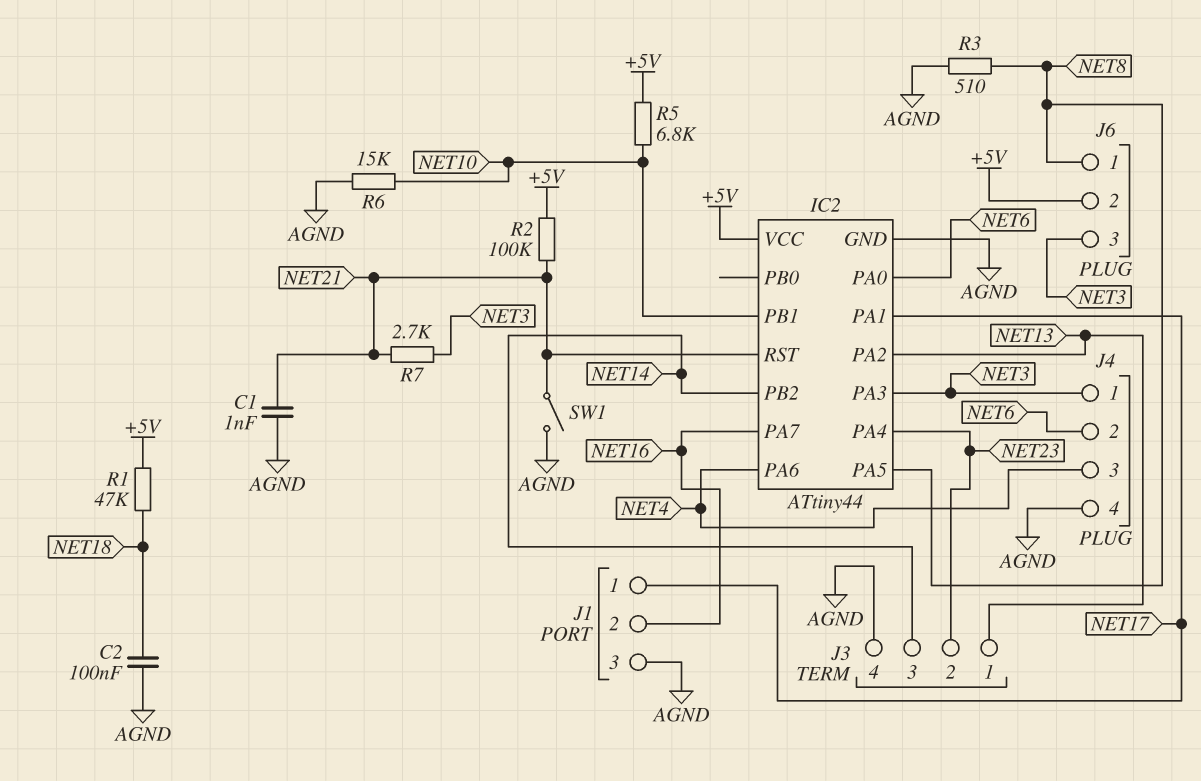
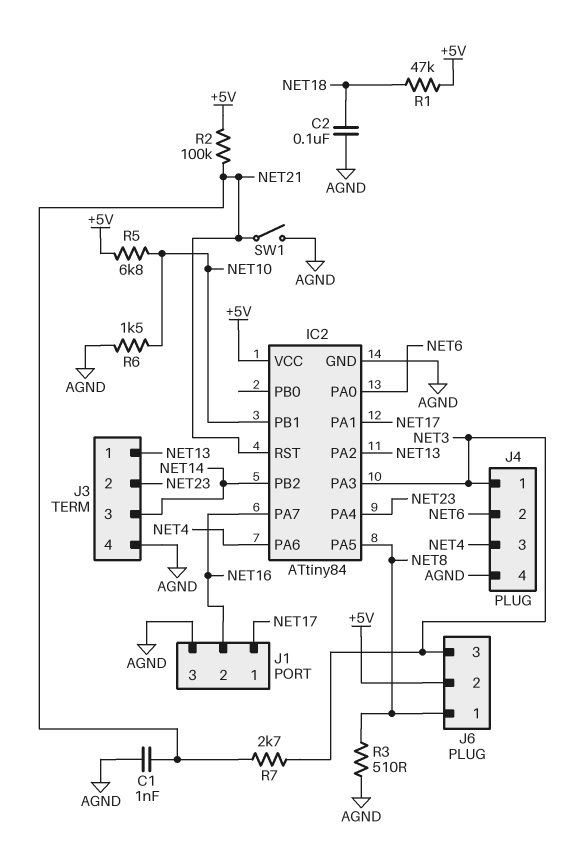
IC2: ATtiny44 -> ATtiny84
R6: 15k (AGND, NET10) -> 1.5k (AGND, NET10)

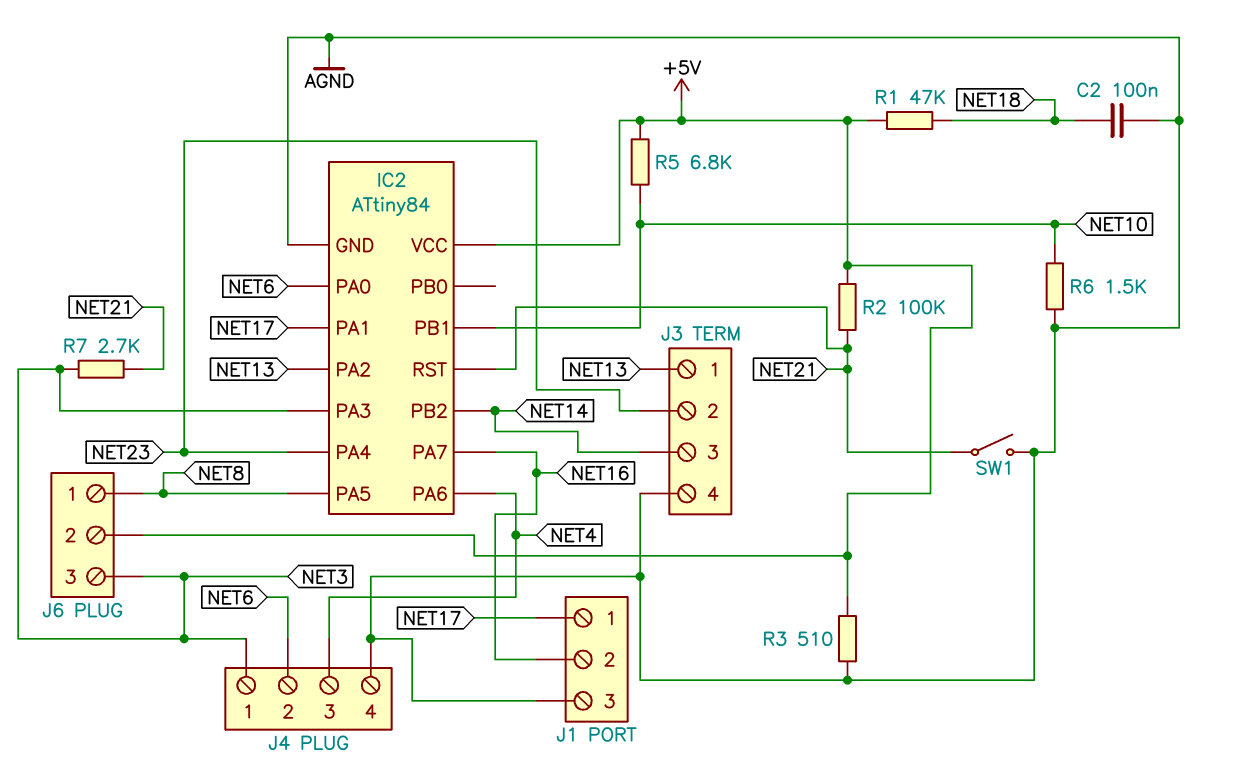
C1: 1nF (AGND, NET21) -> none
R3: 510 (AGND, NET8) -> 510 (+5V, AGND)

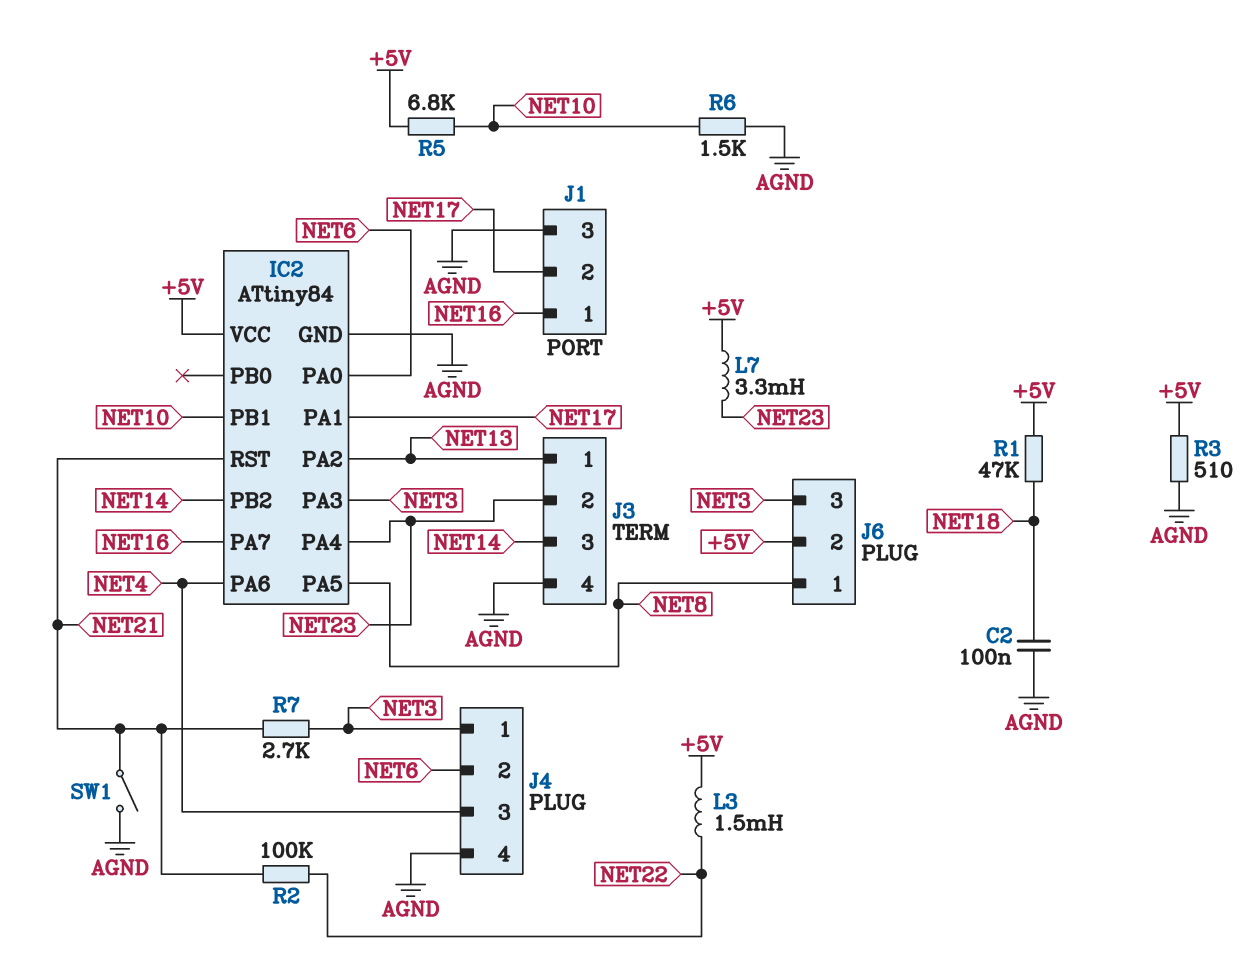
J1 pin 1: NET17 -> NET16
J1 pin 2: NET16 -> NET17
L3: none -> 1.5mH (+5V, NET22)
L7: none -> 3.3mH (+5V, NET23)
R2: 100k (+5V, NET21) -> 100k (NET21, NET22)

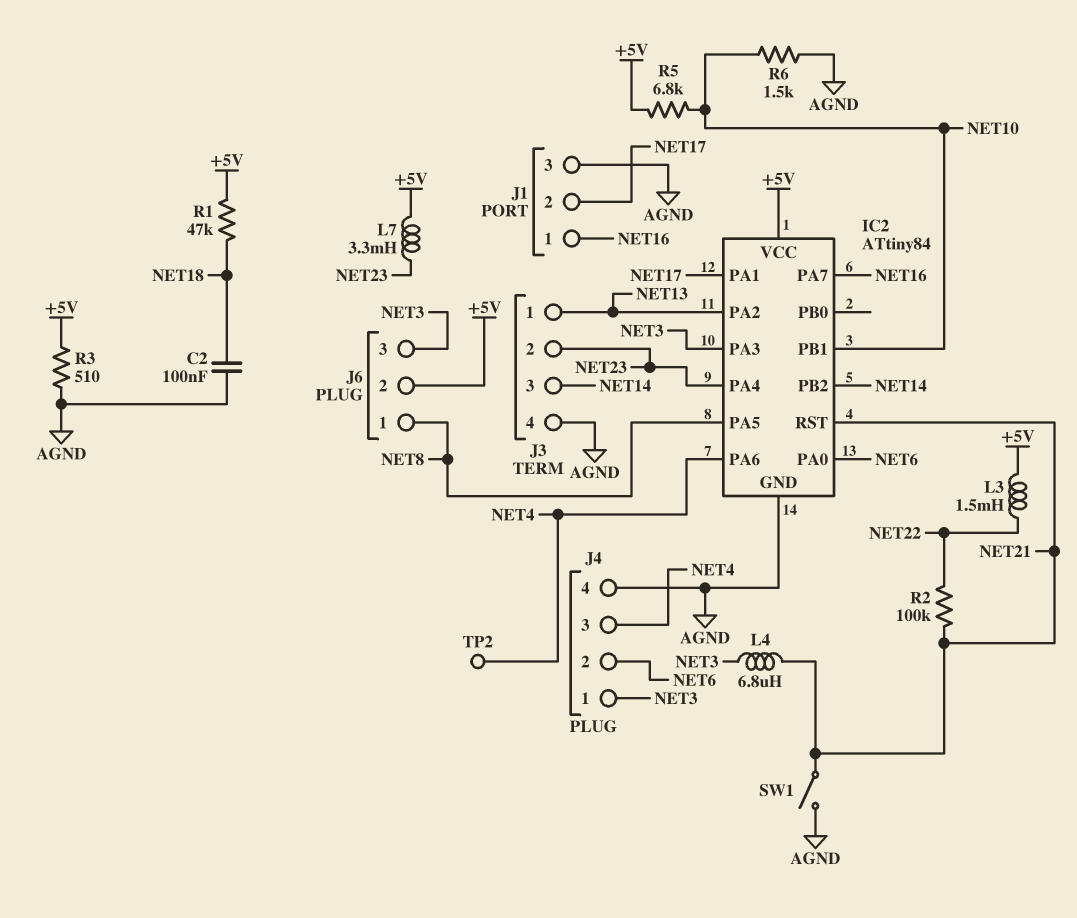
L4: none -> 6.8uH (NET3, NET21)
R7: 2.7k (NET3, NET21) -> none
TP2: none -> test point (NET4)

